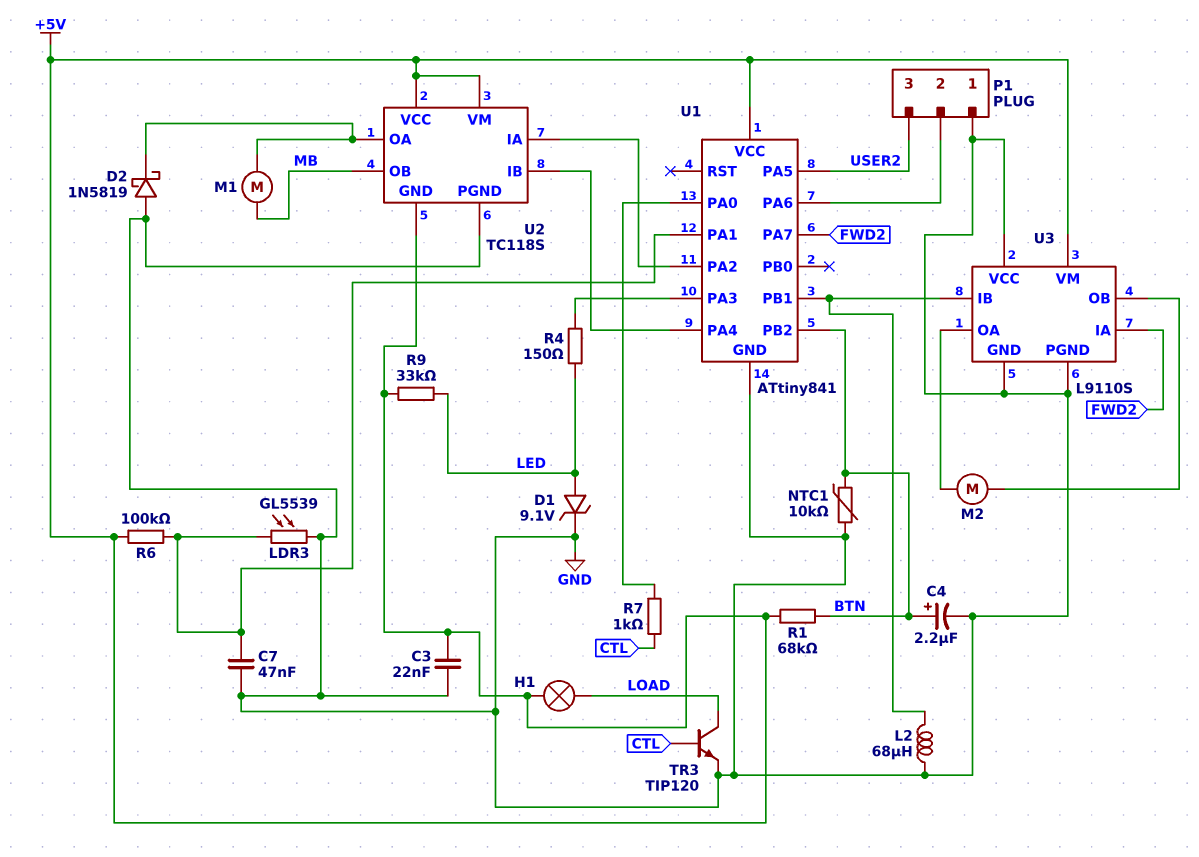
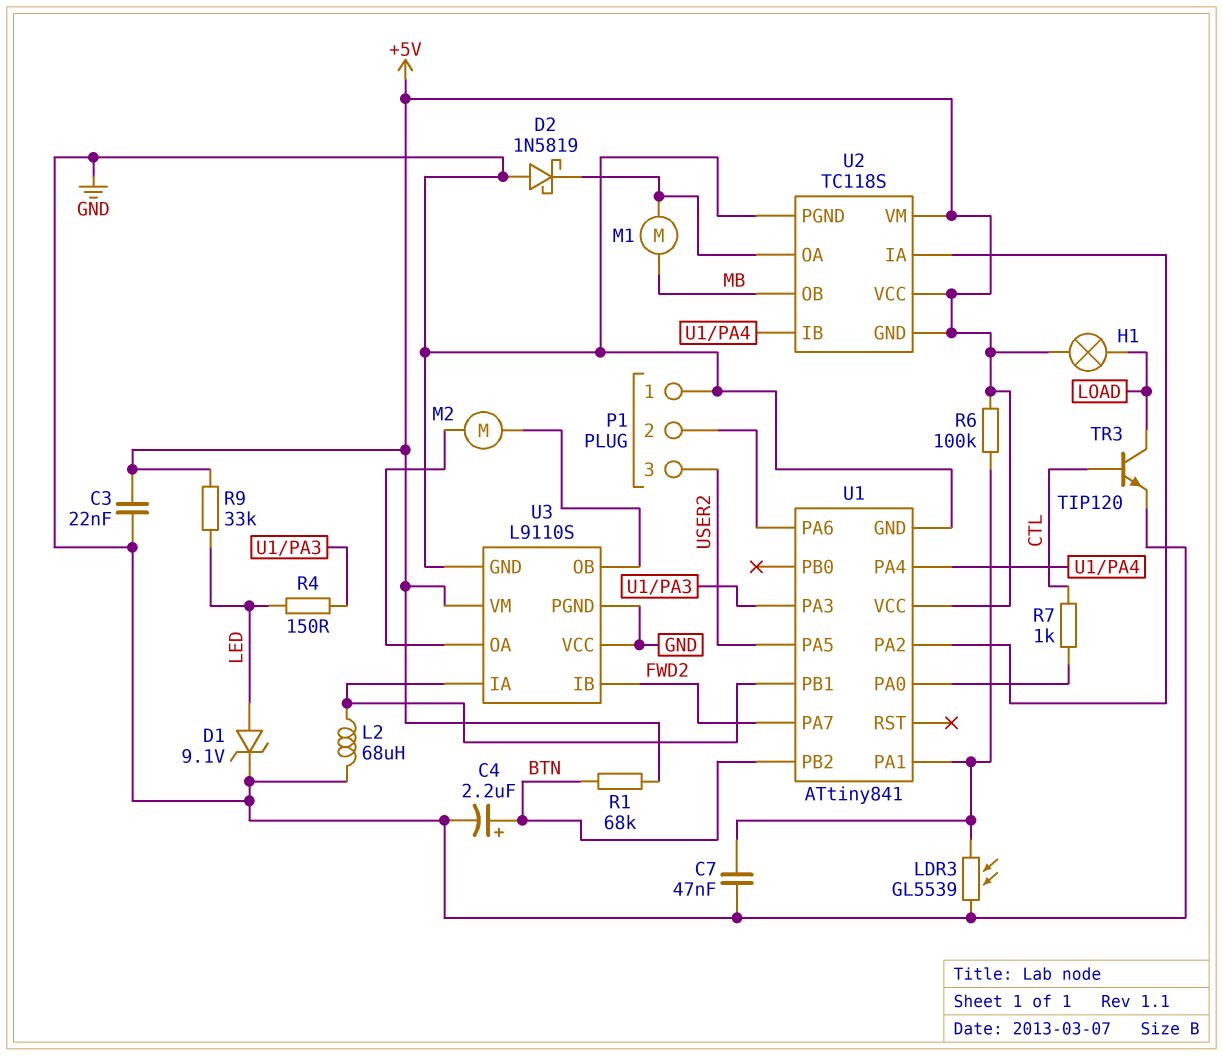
NTC1: 10k (BTN, GND) -> none
U3 pin IA: FWD2 -> U1/PB1
U3 pin IB: U1/PB1 -> FWD2

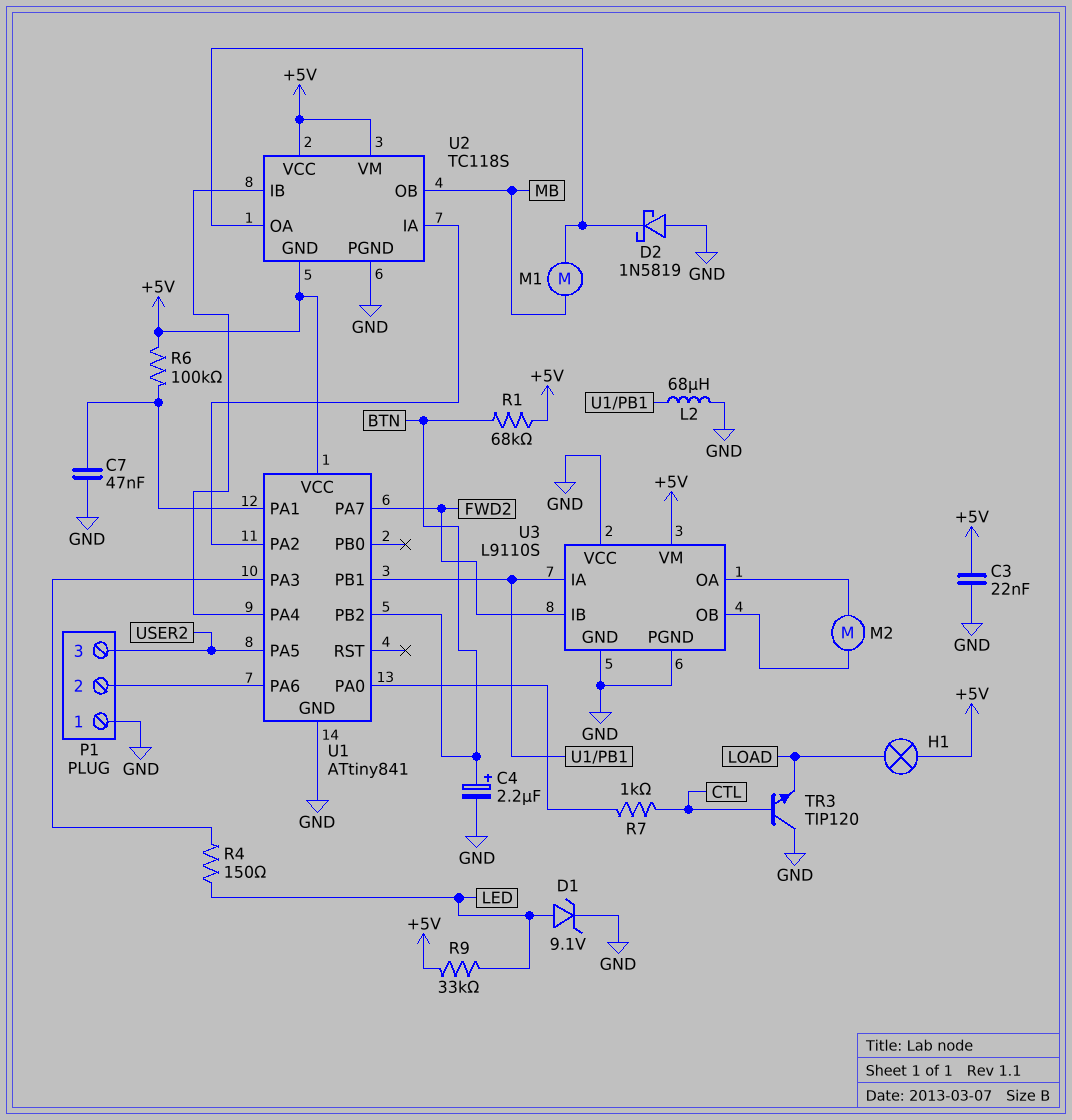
LDR3: GL5539 (GND, U1/PA1) -> none
TR3: NPN TIP120 (B CTL, C LOAD, E GND) -> NPN TIP120 (B CTL, C GND, E LOAD)

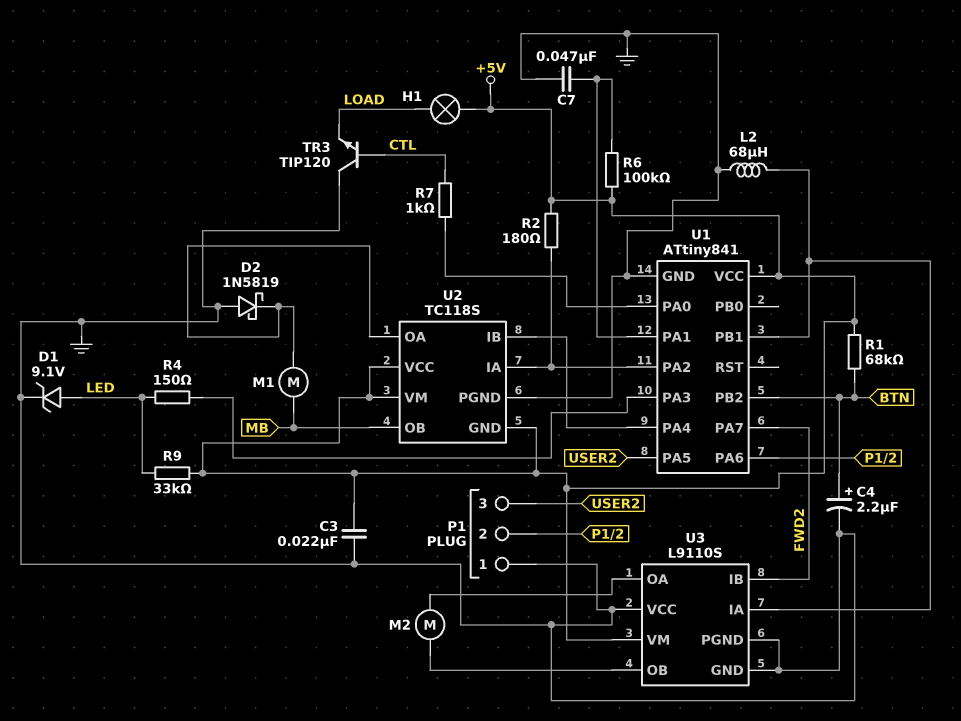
R2: none -> 180 (+5V, U1/PA2)

